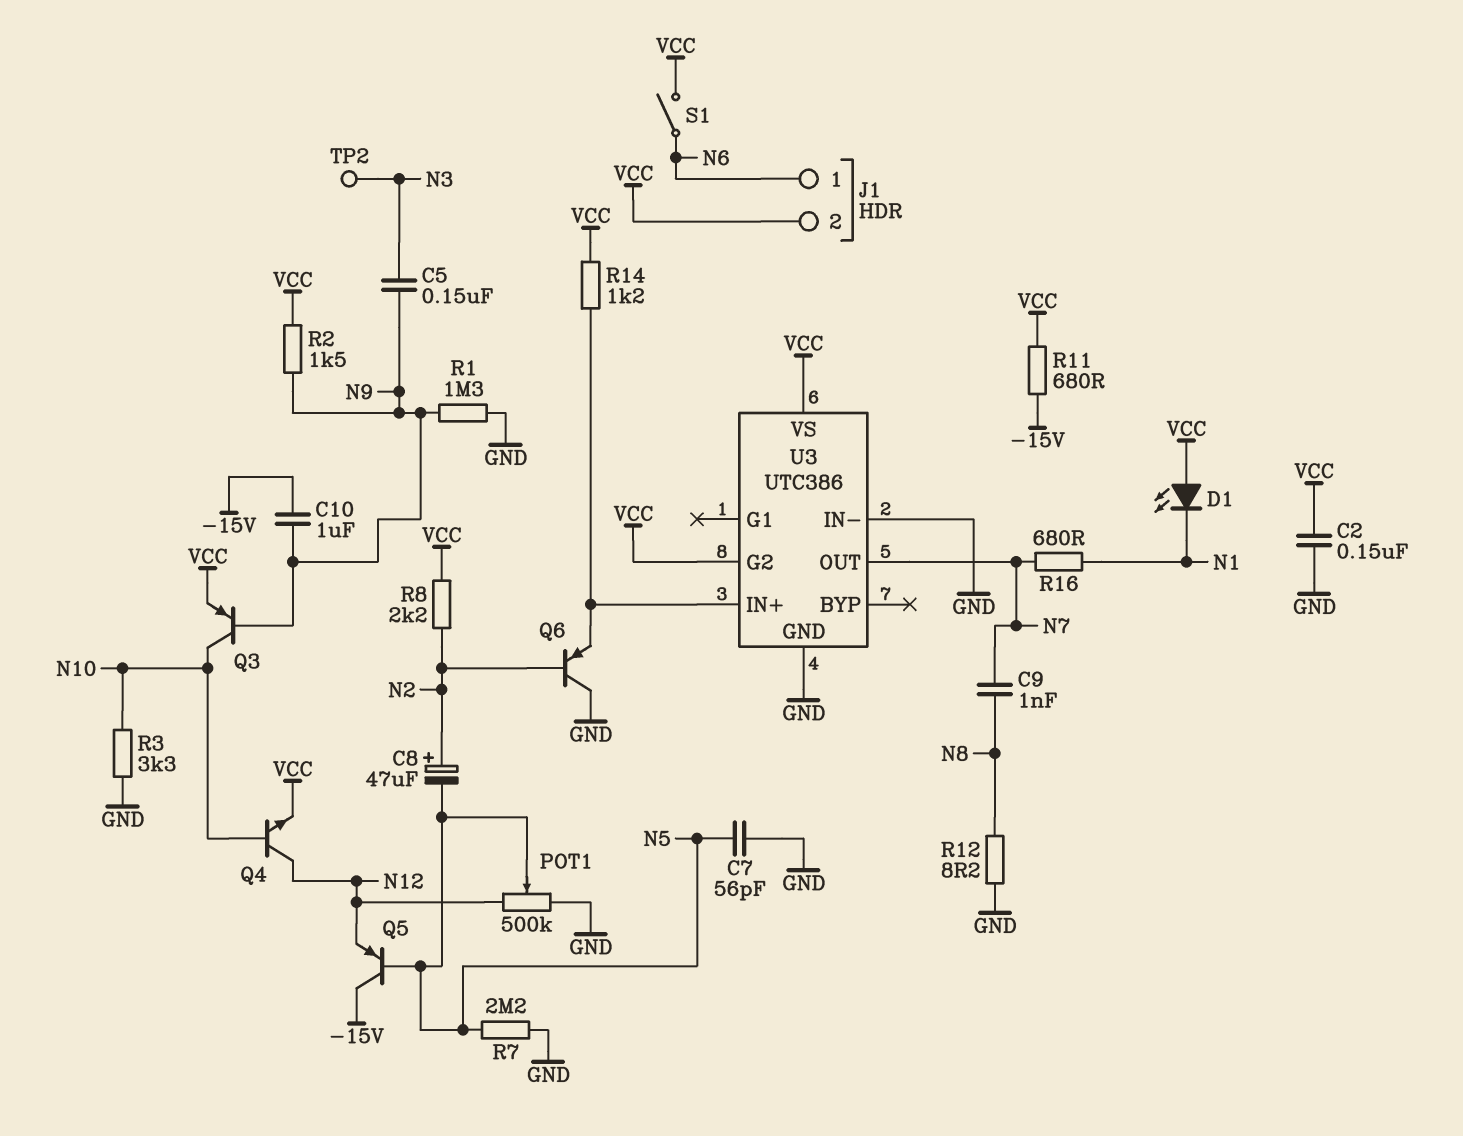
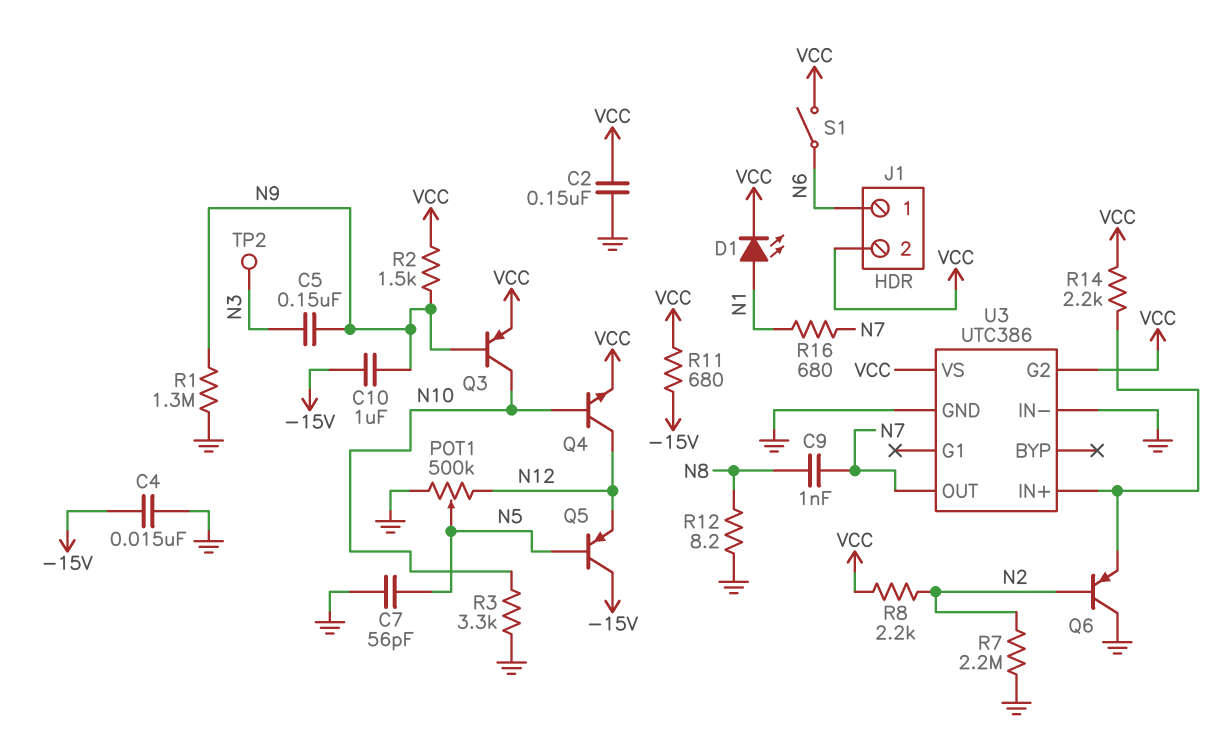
C4: none -> 15nF (-15V, GND)
C8: 47uF (plus N2, minus N5) -> none
D1: LED (A VCC, K N1) -> LED (A N1, K VCC)
R7: 2.2M (GND, N5) -> 2.2M (GND, N2)
R14: 1.2k (U3/IN+, VCC) -> 2.2k (U3/IN+, VCC)

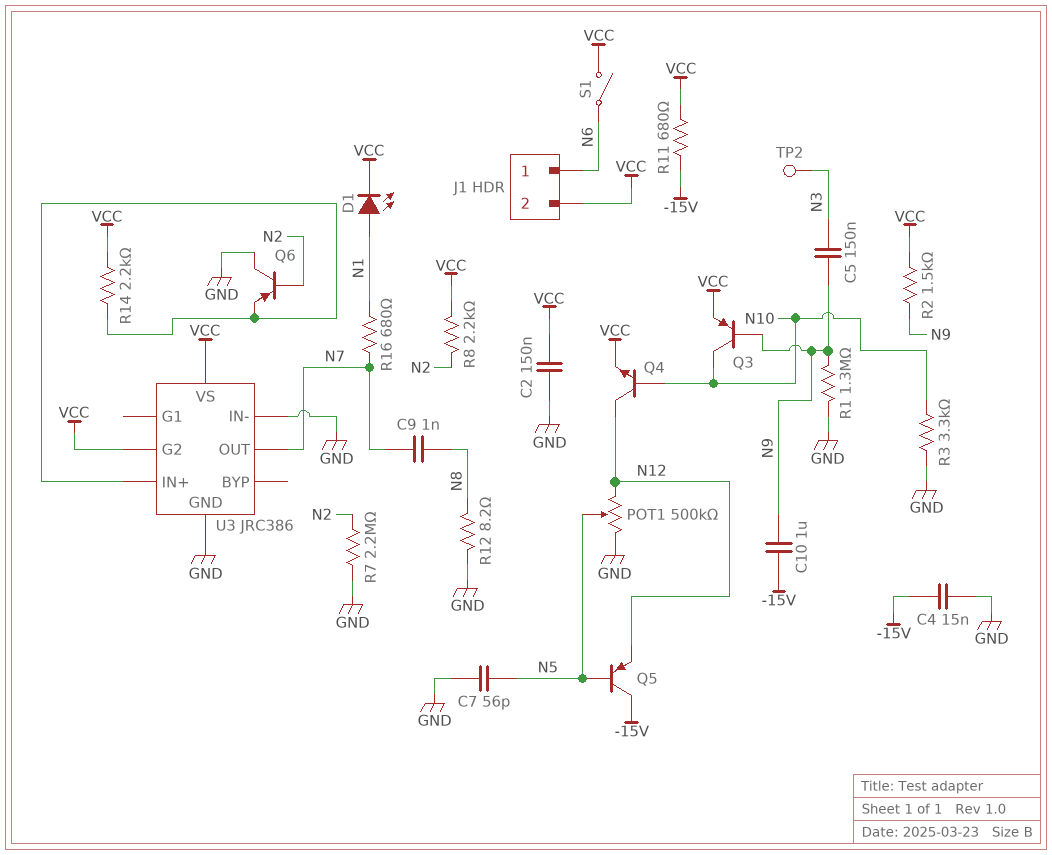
U3: UTC386 -> JRC386

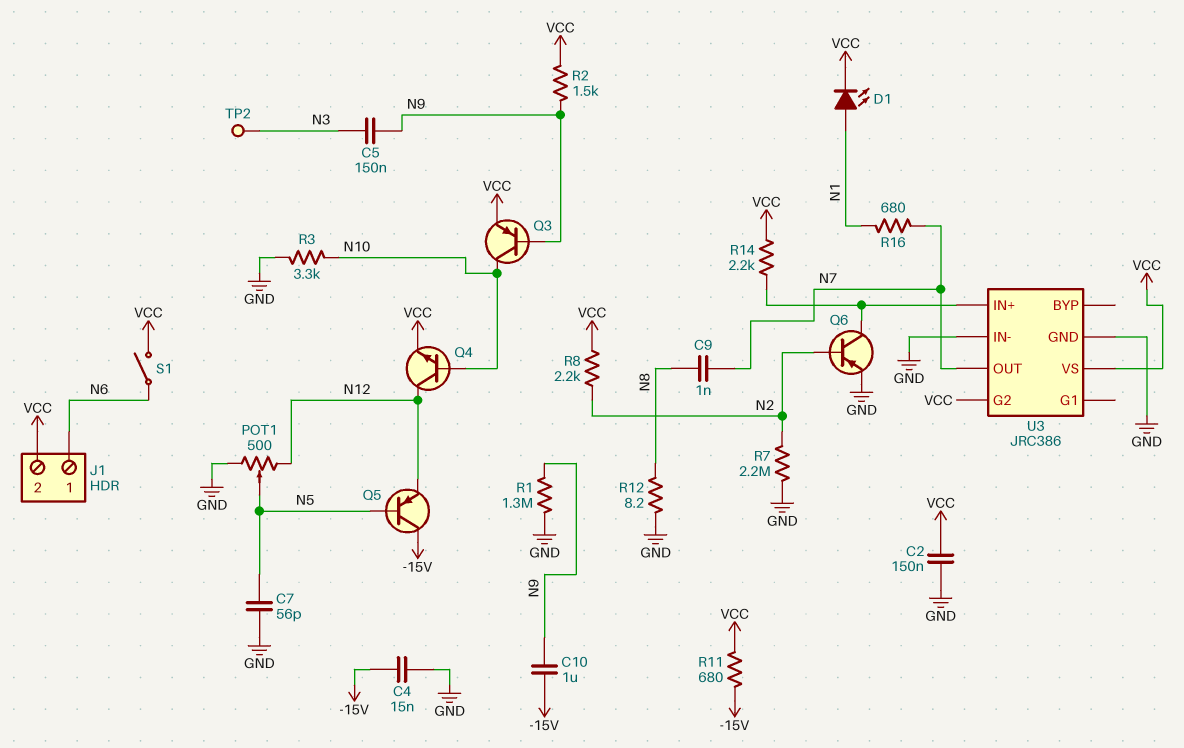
POT1: 500k (GND, N12, wiper N5) -> 500 (GND, N12, wiper N5)
Q6: PNP (B N2, C GND, E U3/IN+) -> PNP (B N2, C U3/IN+, E GND)

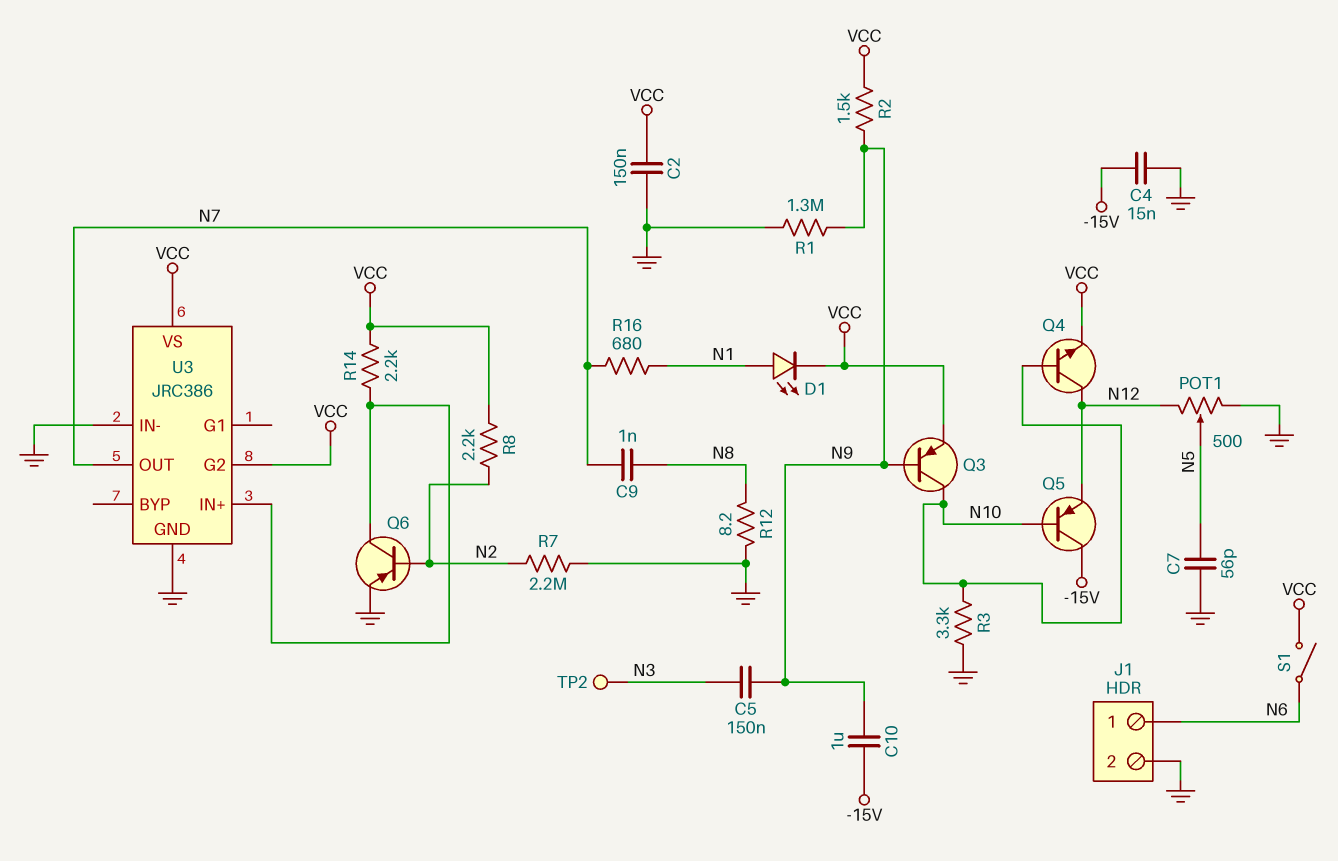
J1 pin 2: VCC -> GND
Q5: PNP (B N5, C -15V, E N12) -> PNP (B N10, C -15V, E N12)
R11: 680 (-15V, VCC) -> none

